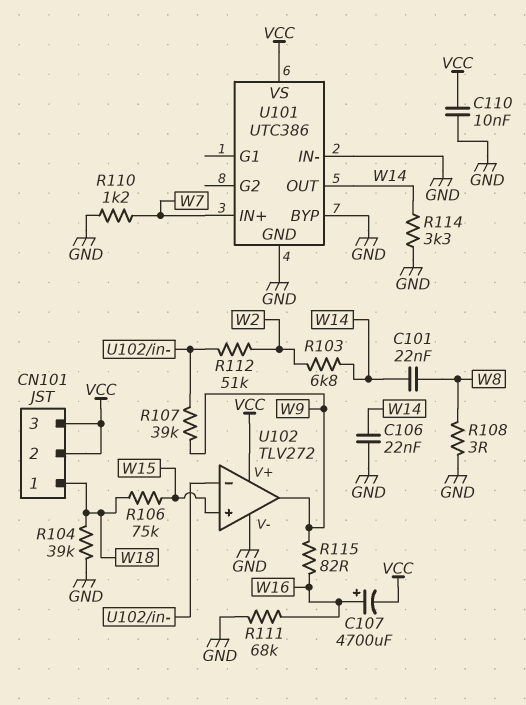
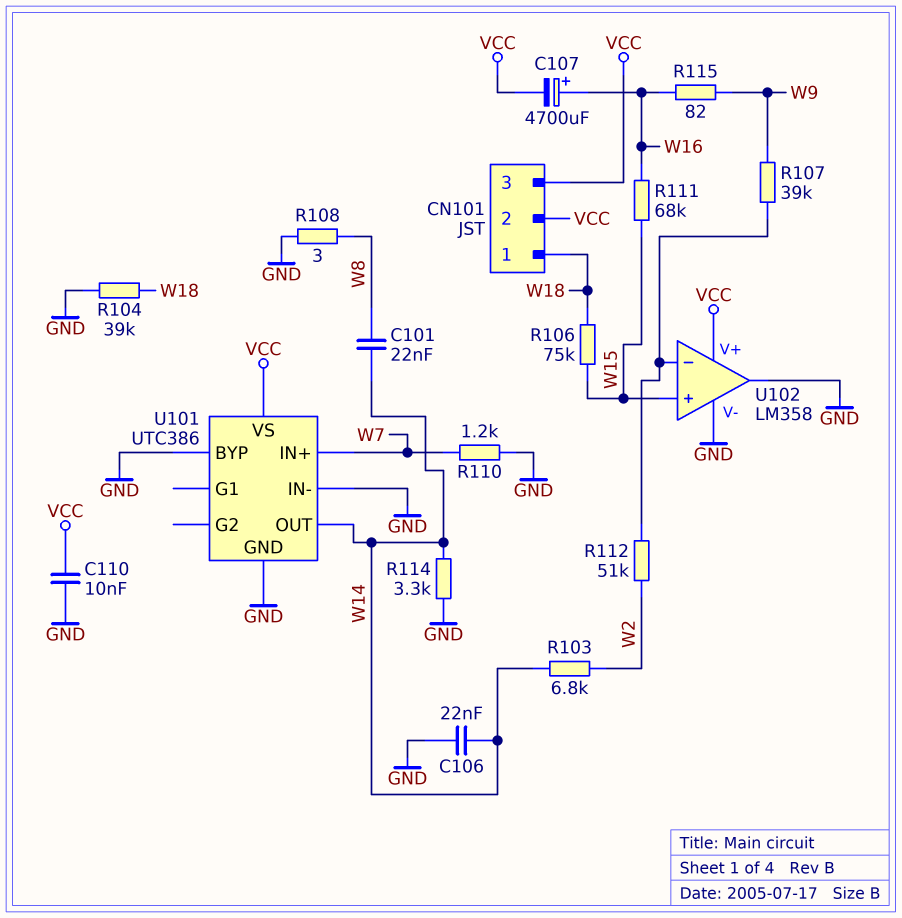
R111: 68k (GND, W16) -> 68k (W15, W16)
U102: TLV272 -> LM358
U102 pin out: W9 -> GND

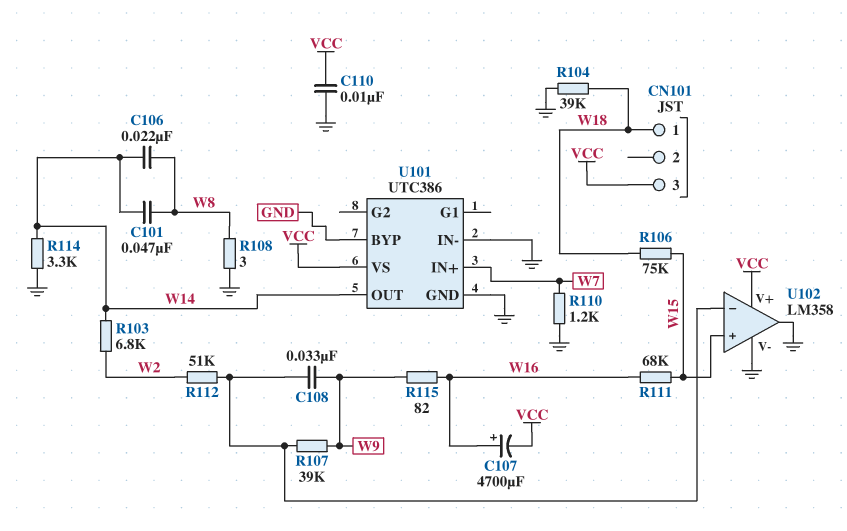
C101: 22nF (W8, W14) -> 47nF (W8, W14)
C106: 22nF (GND, W14) -> 22nF (W8, W14)
C108: none -> 33nF (U102/in-, W9)
CN101 pin 2: VCC -> none

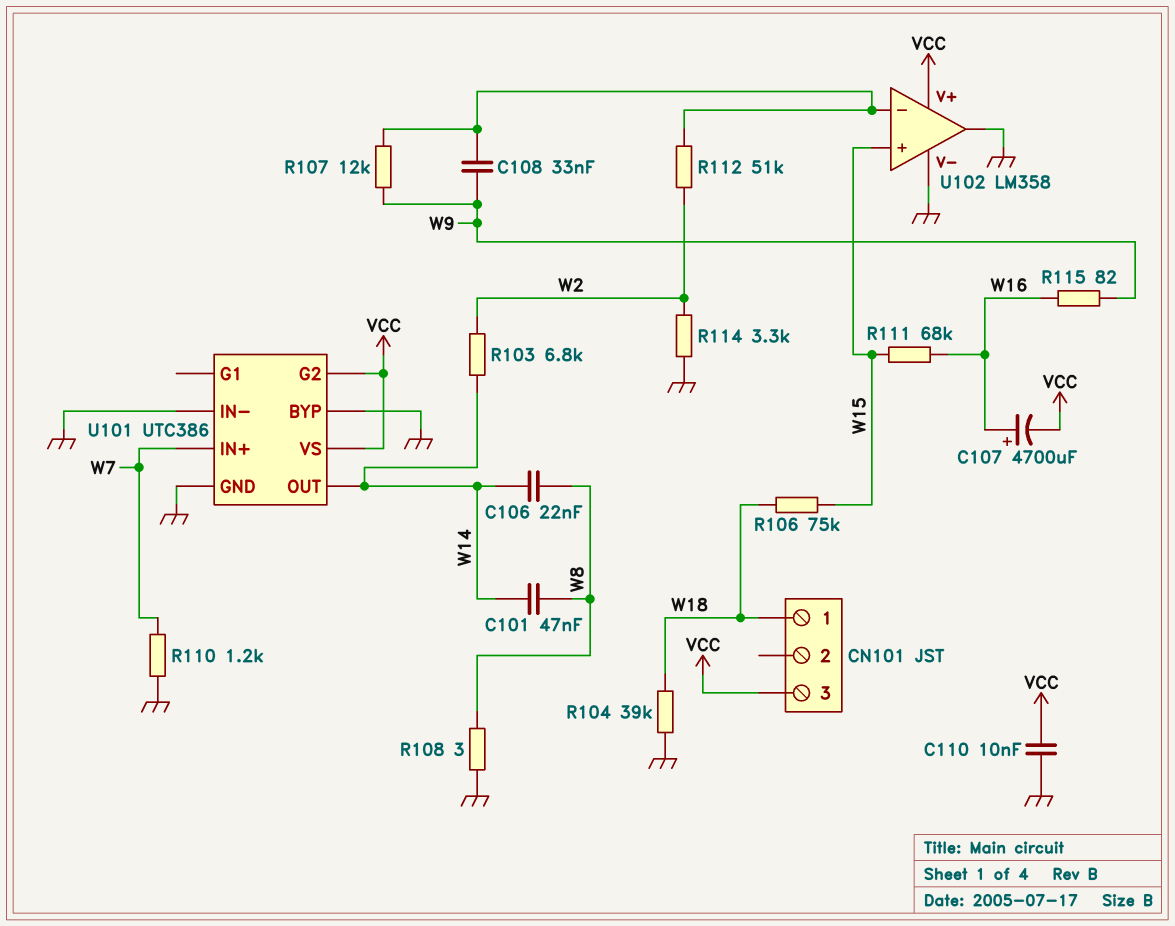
R107: 39k (U102/in-, W9) -> 12k (U102/in-, W9)
R114: 3.3k (GND, W14) -> 3.3k (GND, W2)
U101 pin G2: none -> VCC

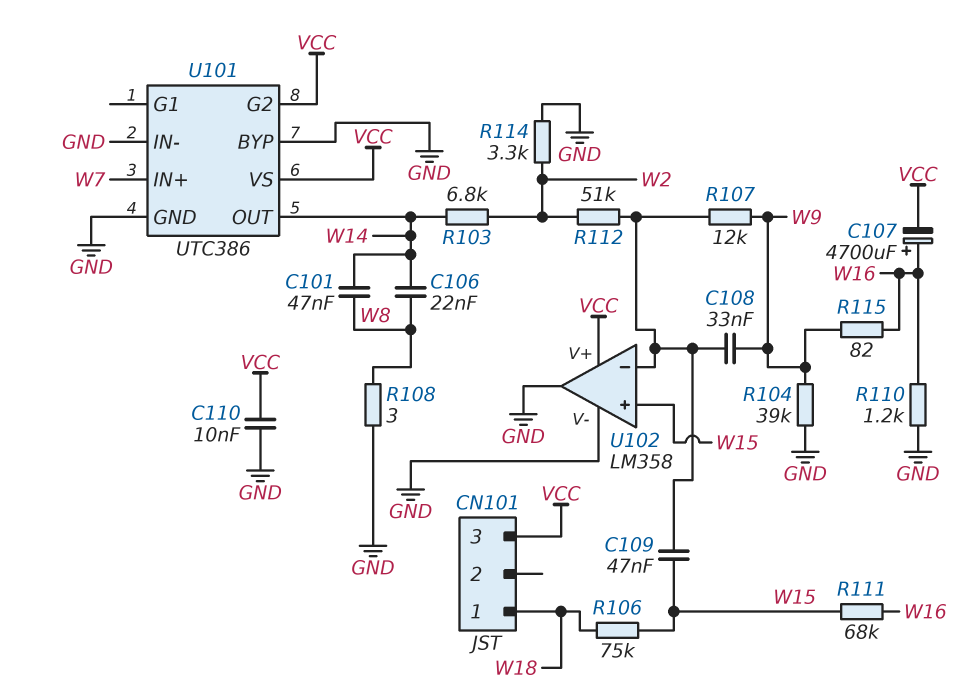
C109: none -> 47nF (U102/in-, W15)
R104: 39k (GND, W18) -> 39k (GND, W9)
R110: 1.2k (GND, W7) -> 1.2k (GND, W16)

